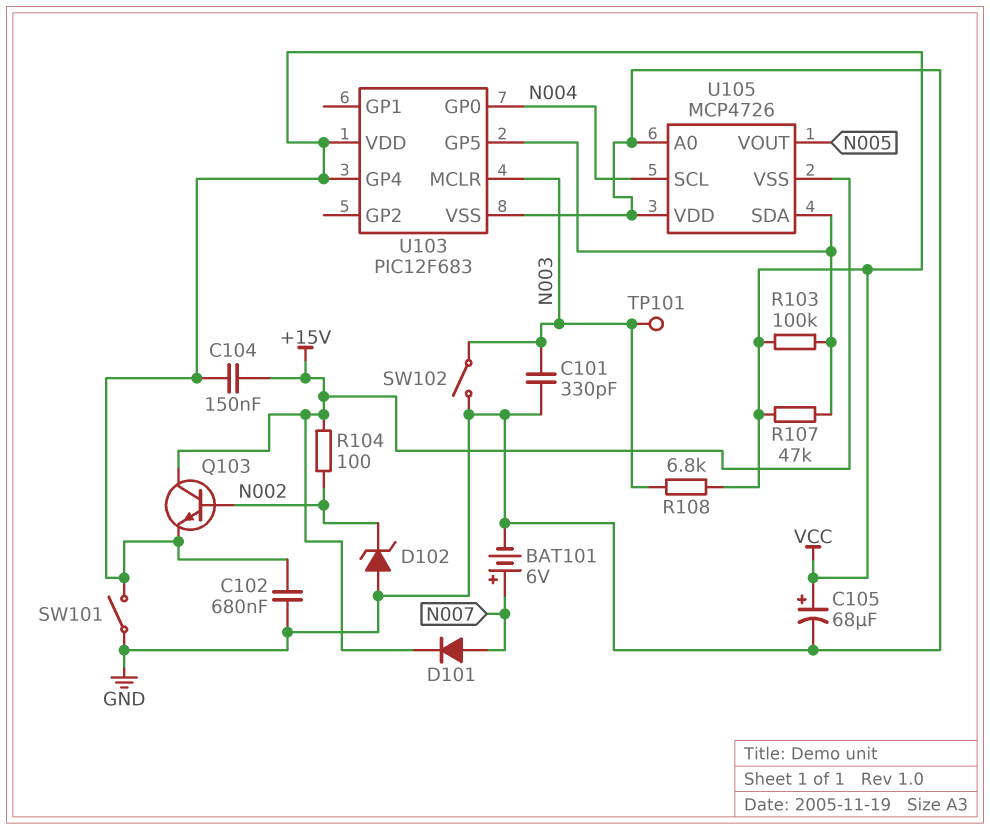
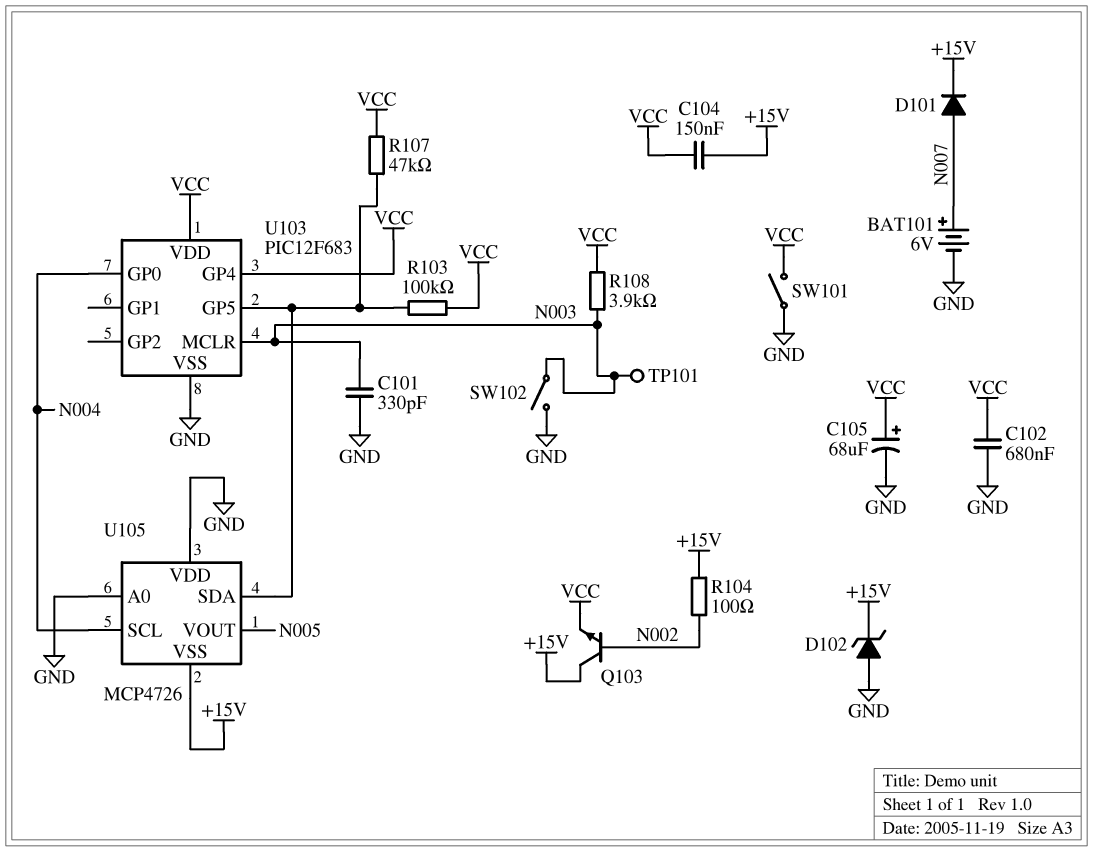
D102: zener (A GND, K N002) -> zener (A GND, K +15V)
R108: 6.8k (N003, VCC) -> 3.9k (N003, VCC)

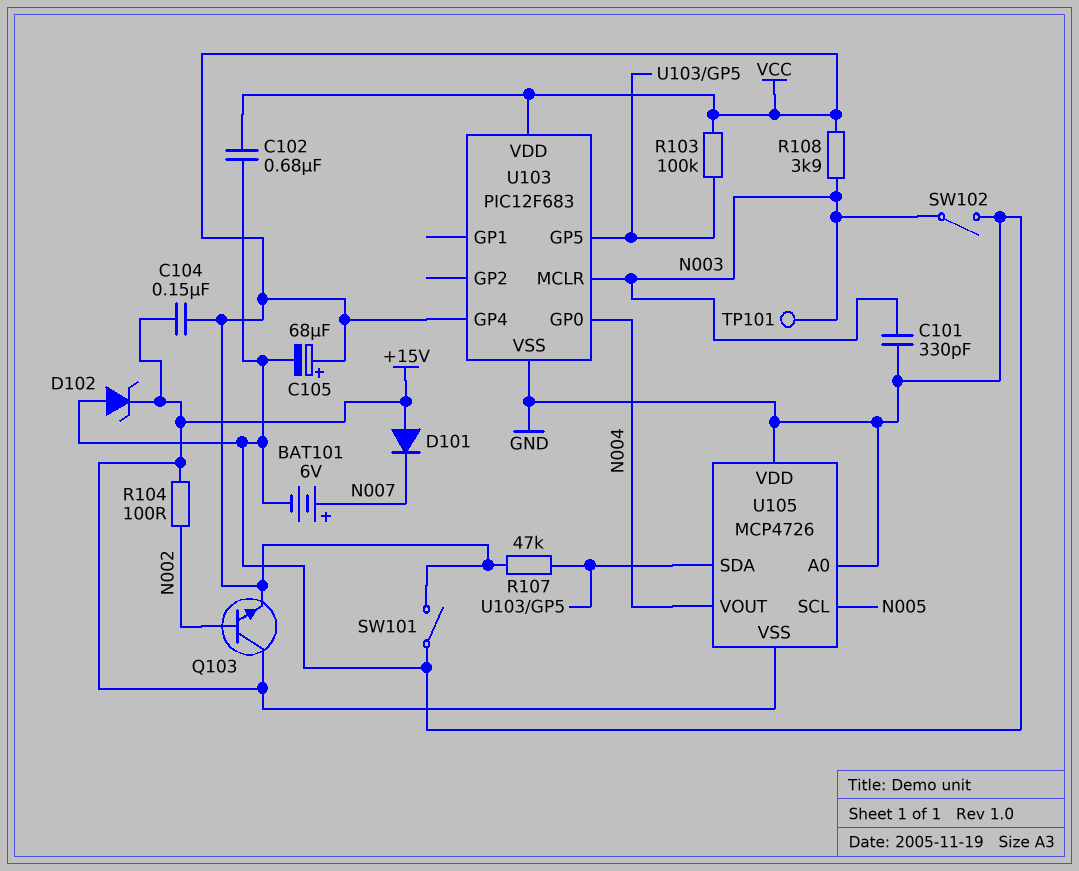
D101: diode (A N007, K +15V) -> diode (A +15V, K N007)
U105 pin SCL: N004 -> N005
U105 pin VOUT: N005 -> N004

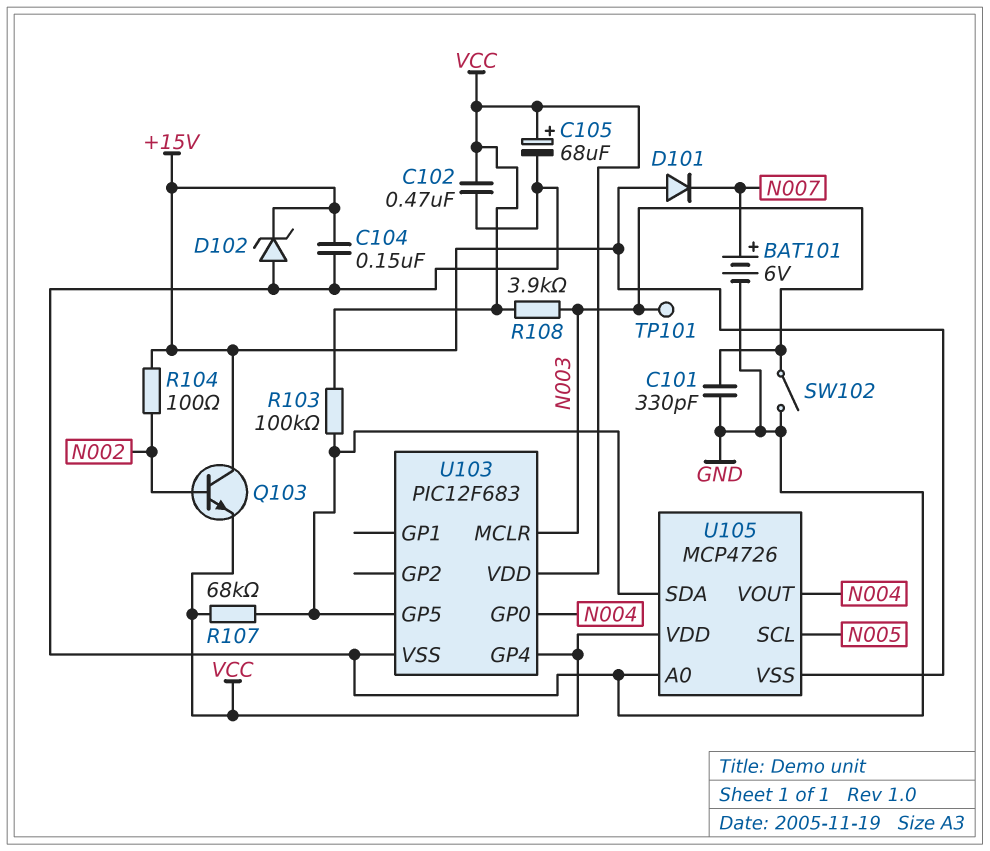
C102: 680nF (GND, VCC) -> 470nF (GND, VCC)
C104: 150nF (+15V, VCC) -> 150nF (+15V, GND)
R107: 47k (U103/GP5, VCC) -> 68k (U103/GP5, VCC)
SW101: switch (GND, VCC) -> none
U105 pin VDD: GND -> VCC

